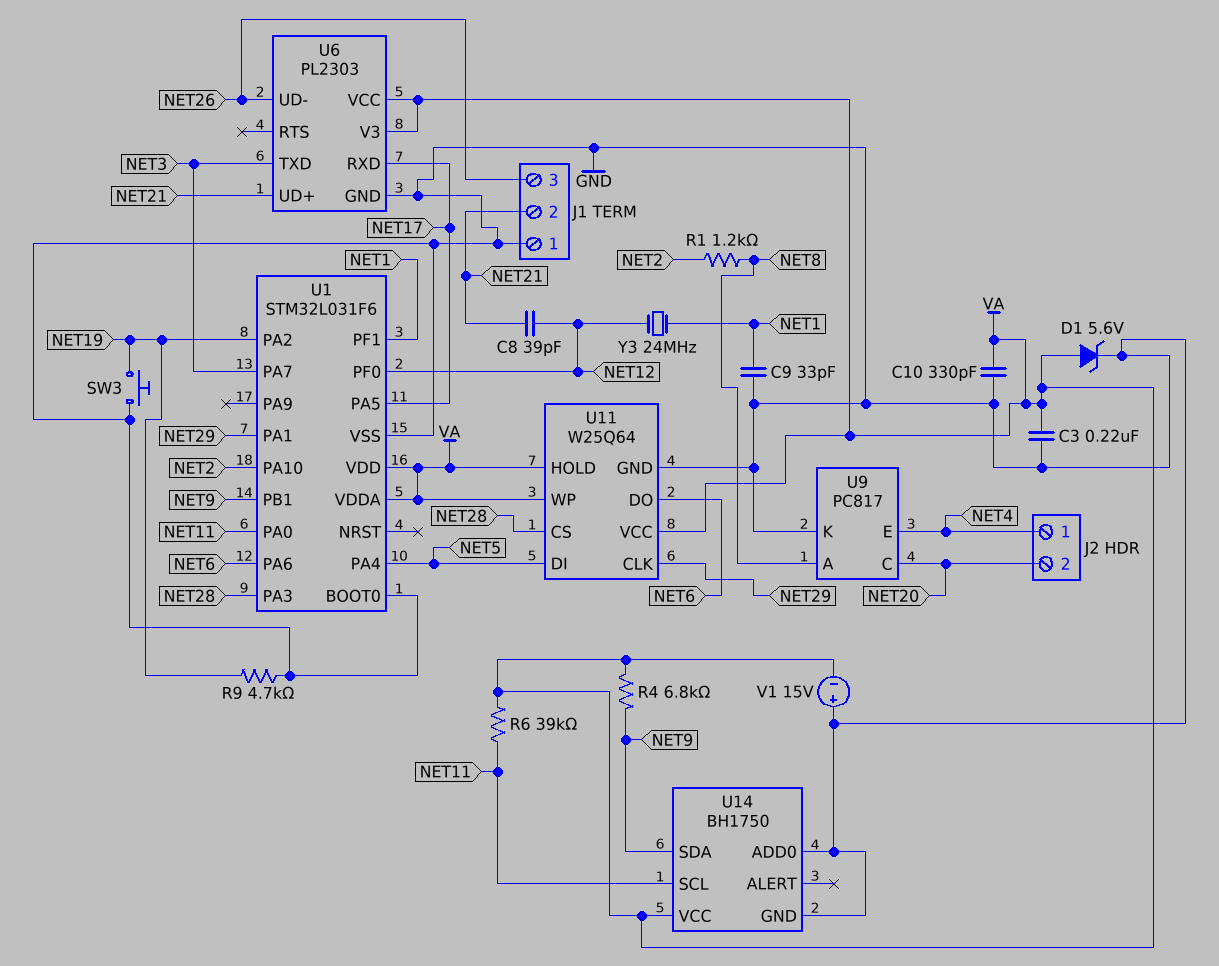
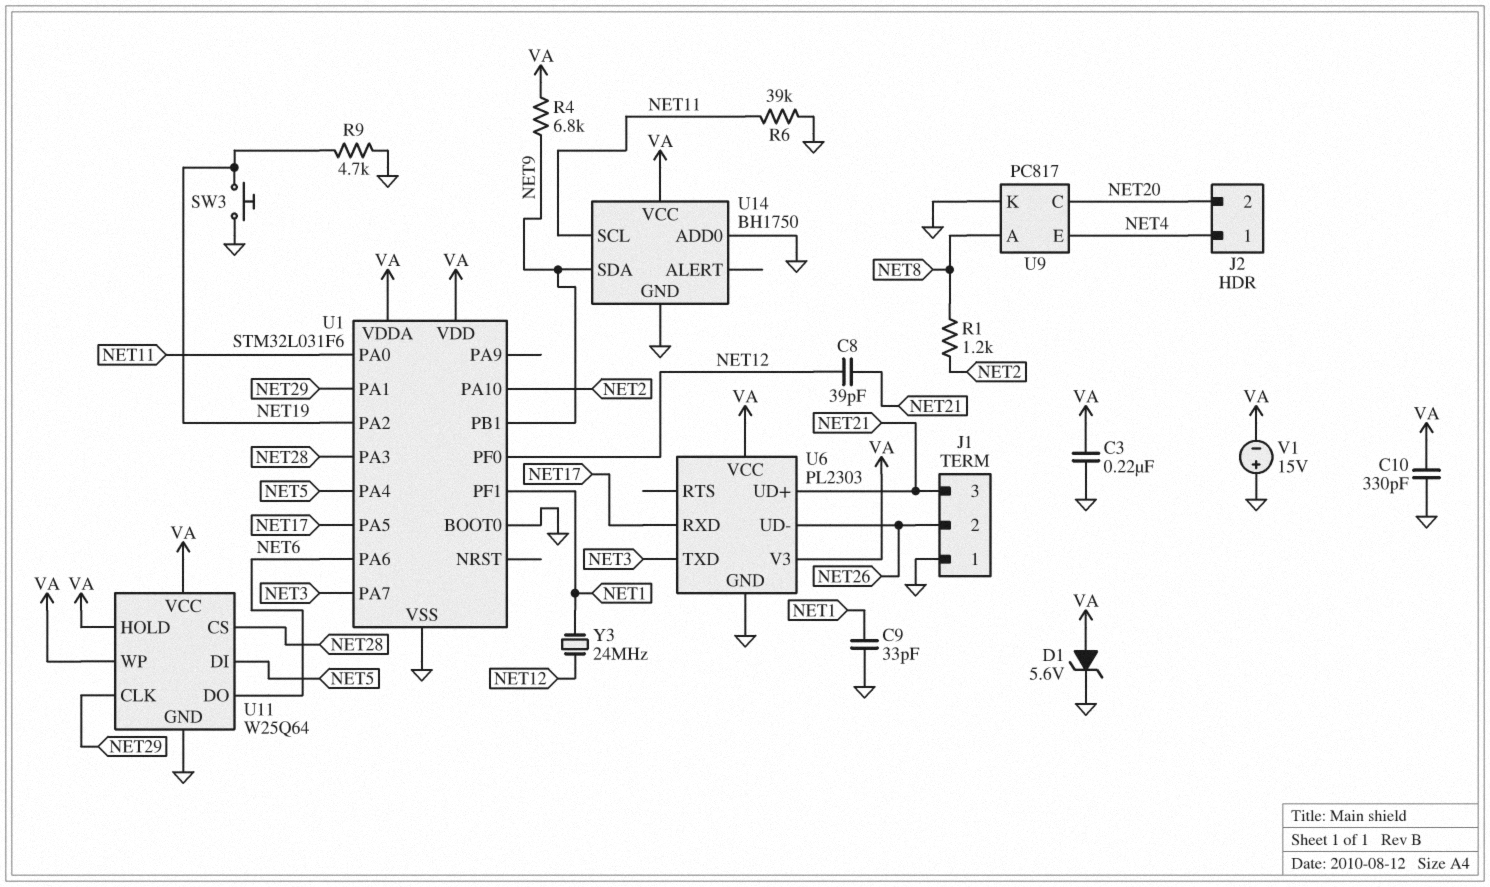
J1 pin 2: NET21 -> NET26
J1 pin 3: NET26 -> NET21
R6: 39k (NET11, VA) -> 39k (GND, NET11)

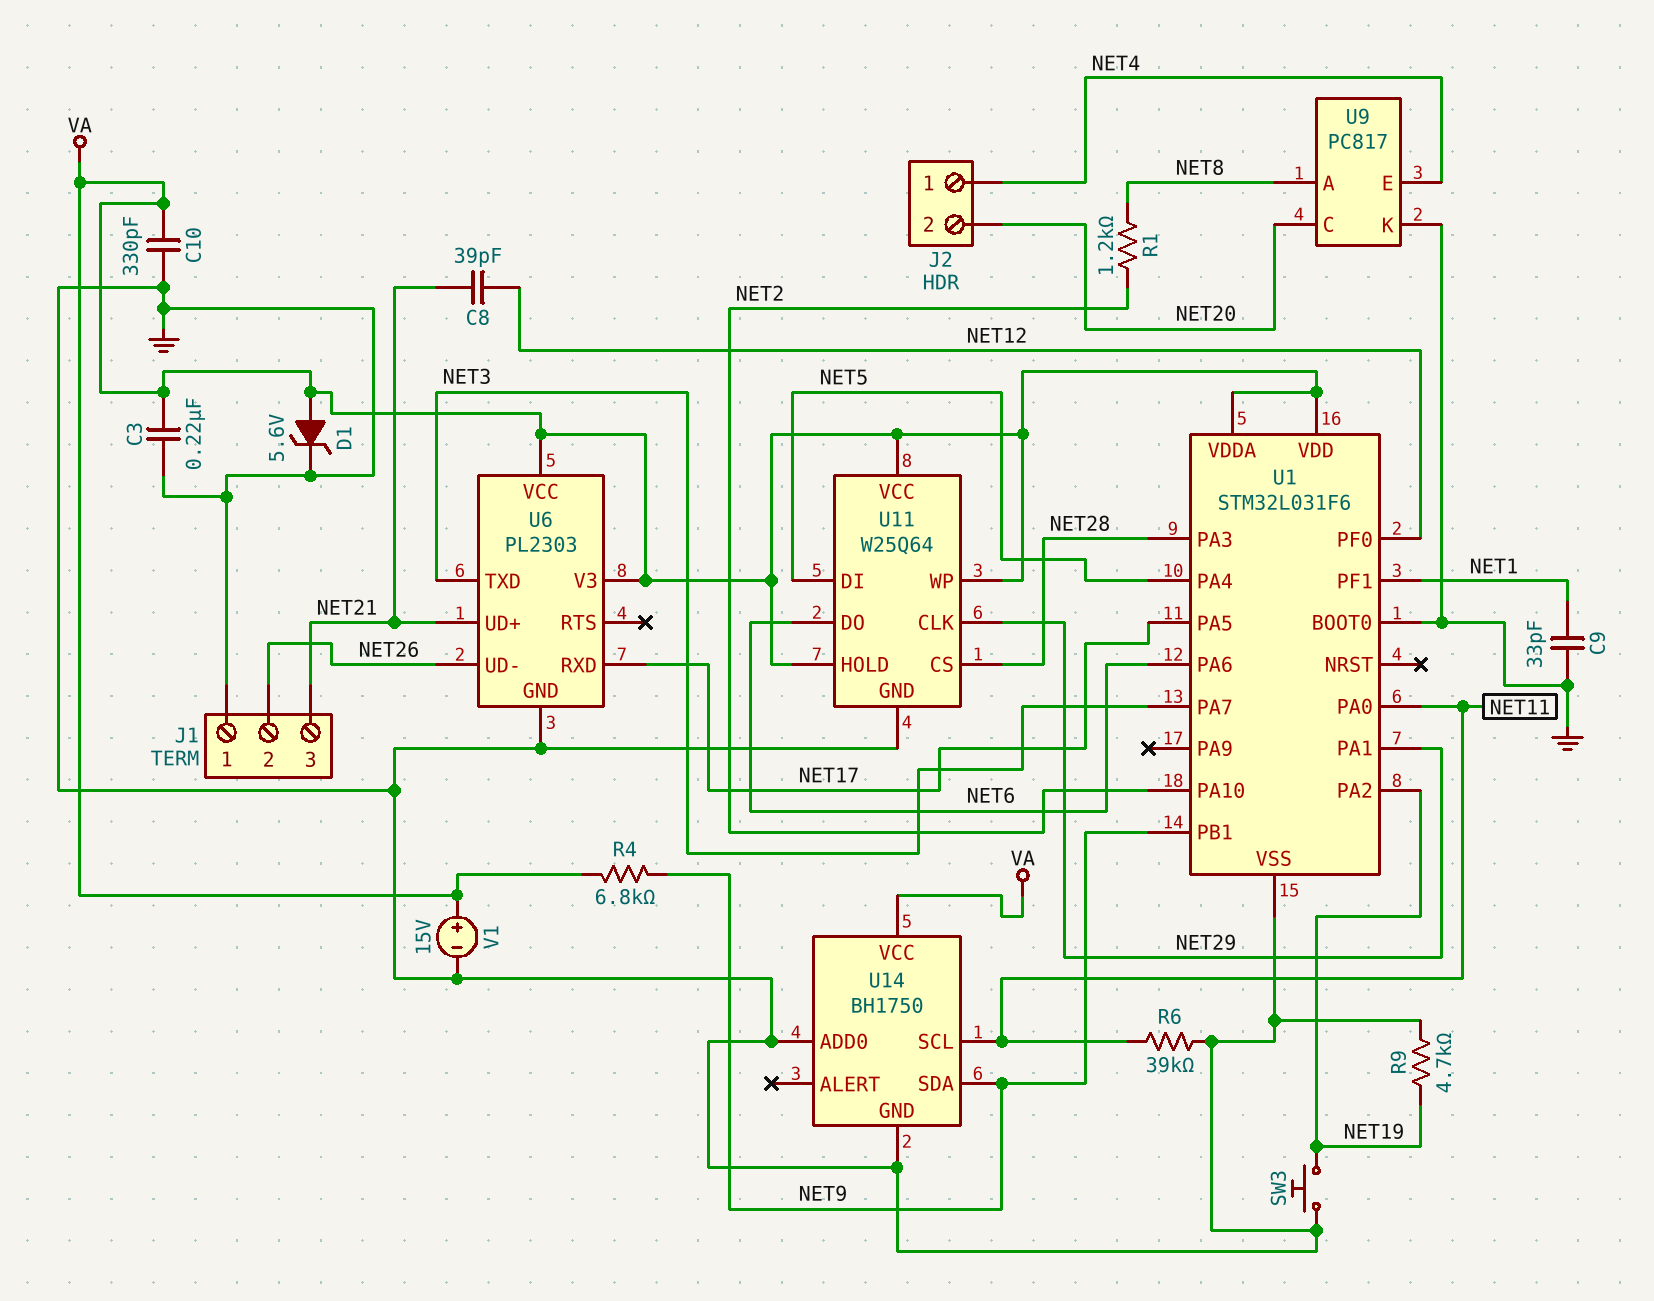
V1: 15V (plus GND, minus VA) -> 15V (plus VA, minus GND)
Y3: 24MHz (NET1, NET12) -> none

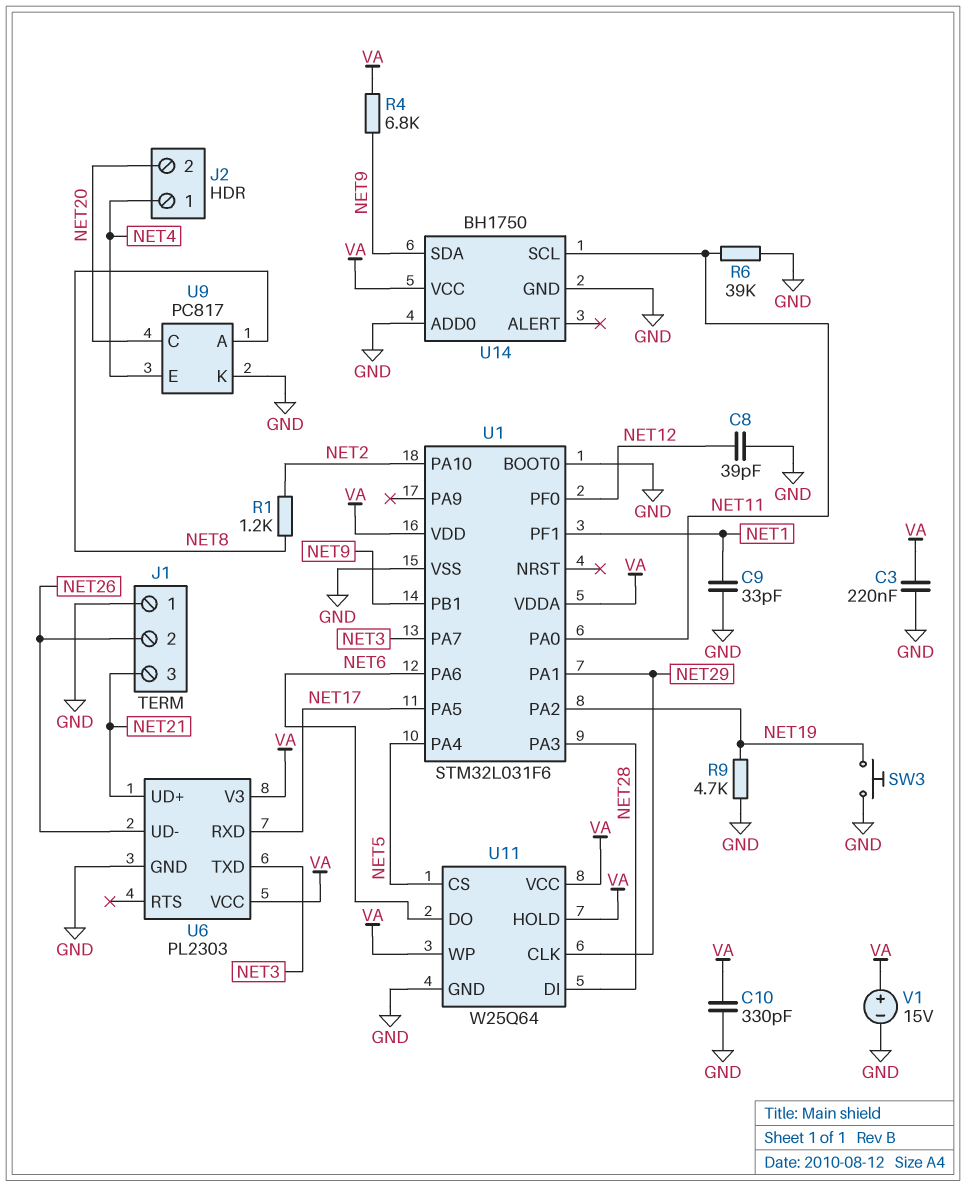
C8: 39pF (NET12, NET21) -> 39pF (GND, NET12)
D1: zener 5.6V (A VA, K GND) -> none
U11 pin CS: NET28 -> NET5
U11 pin DI: NET5 -> NET28

